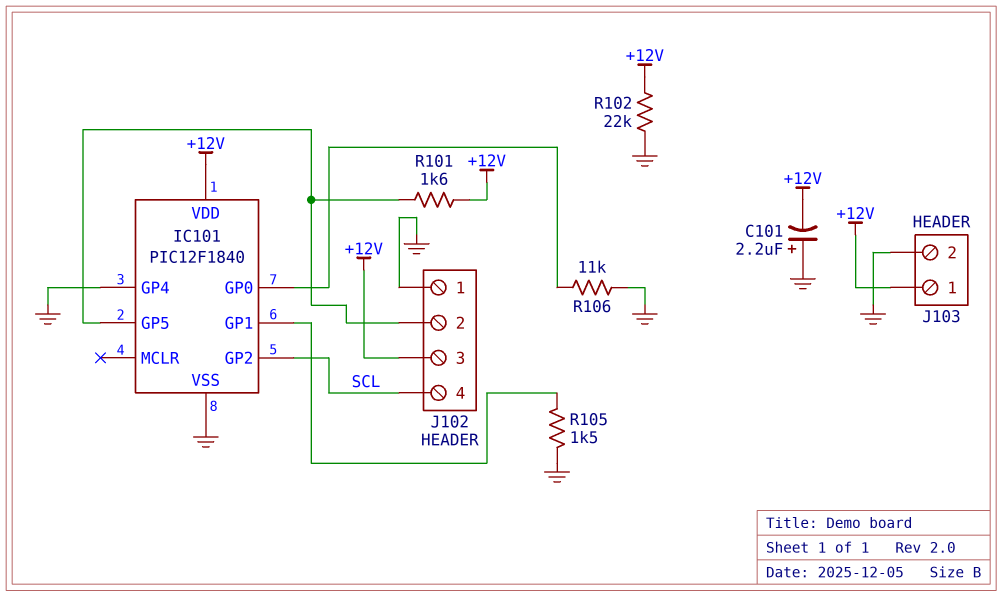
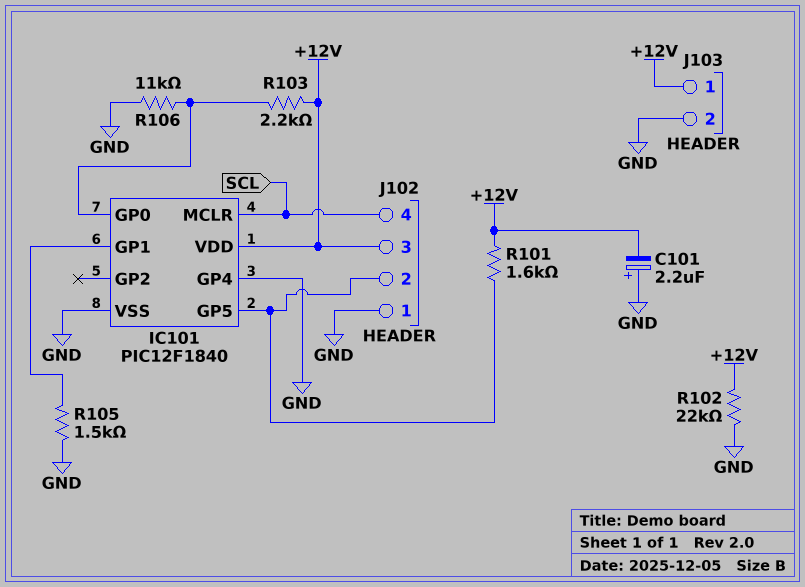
IC101 pin GP2: SCL -> none
IC101 pin MCLR: none -> SCL
R103: none -> 2.2k (+12V, IC101/GP0)

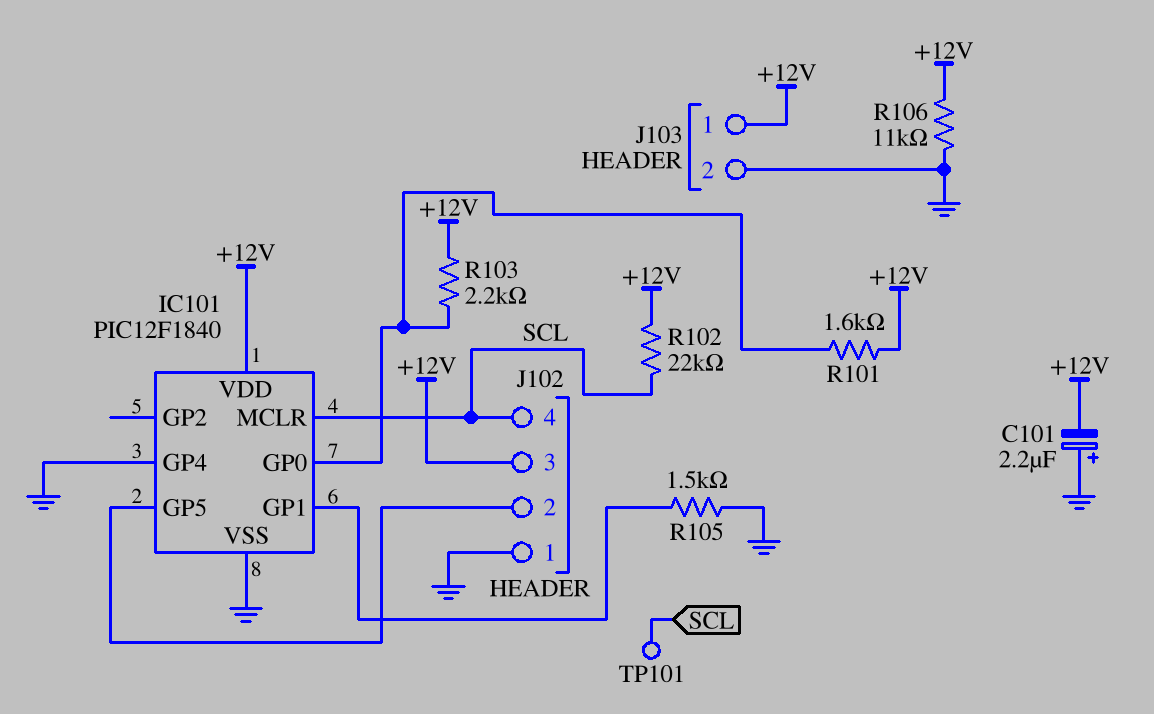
R101: 1.6k (+12V, IC101/GP5) -> 1.6k (+12V, IC101/GP0)
R102: 22k (+12V, GND) -> 22k (+12V, SCL)
R106: 11k (GND, IC101/GP0) -> 11k (+12V, GND)
TP101: none -> test point (SCL)

